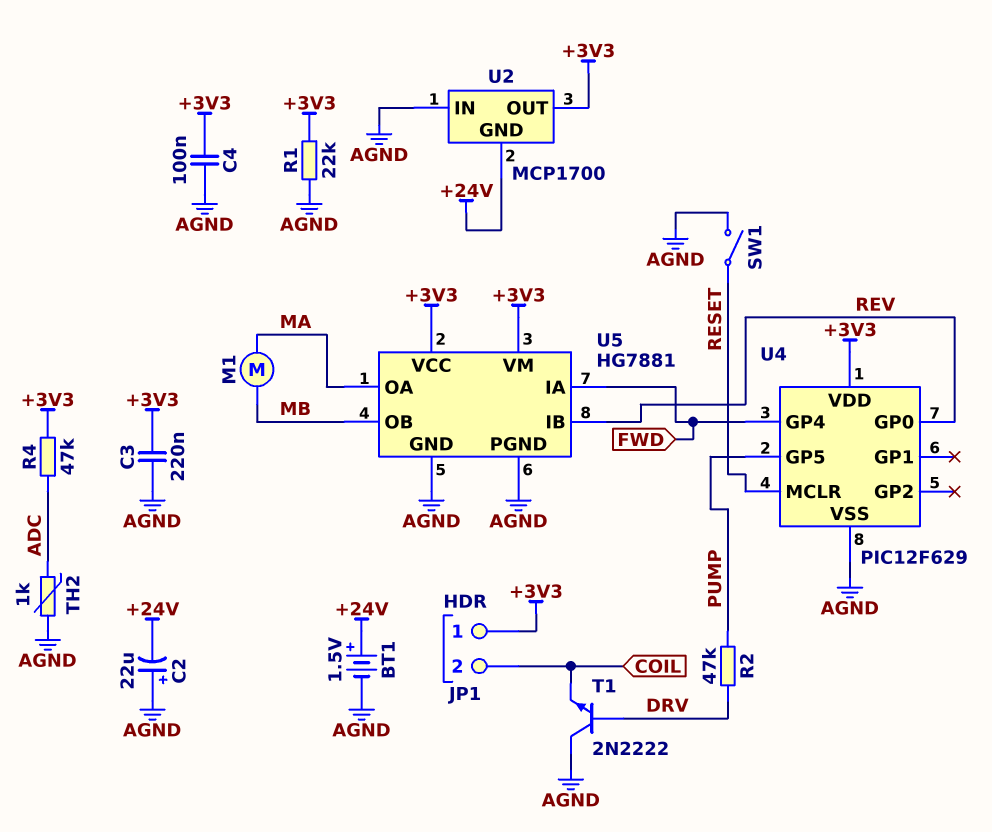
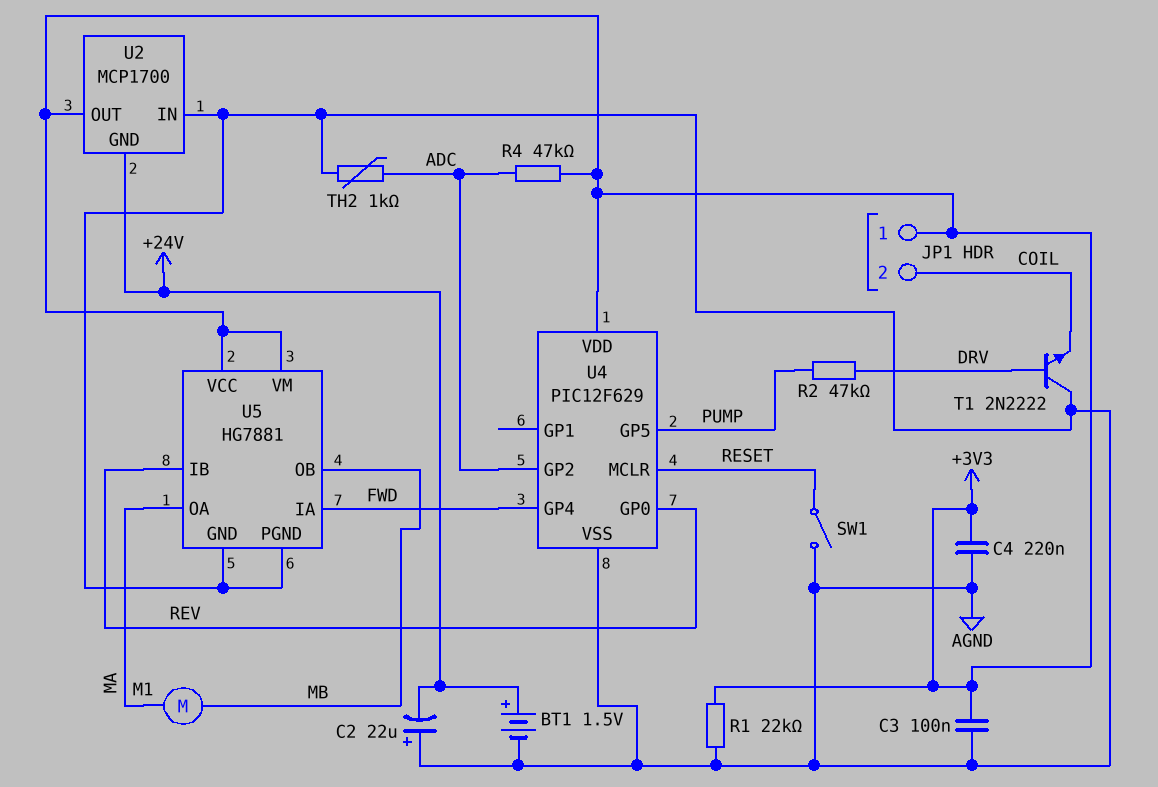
C3: 220nF (+3V3, AGND) -> 100nF (+3V3, AGND)
C4: 100nF (+3V3, AGND) -> 220nF (+3V3, AGND)
U4 pin GP2: none -> ADC

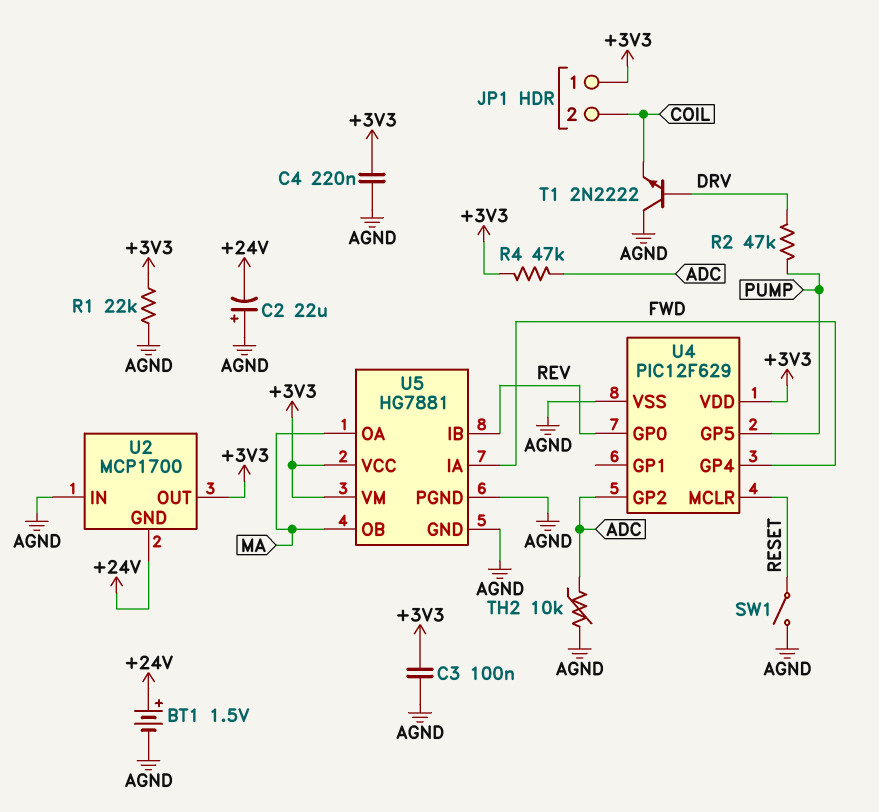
M1: motor (MA, MB) -> none
TH2: 1k (ADC, AGND) -> 10k (ADC, AGND)
U5 pin OB: MB -> MA

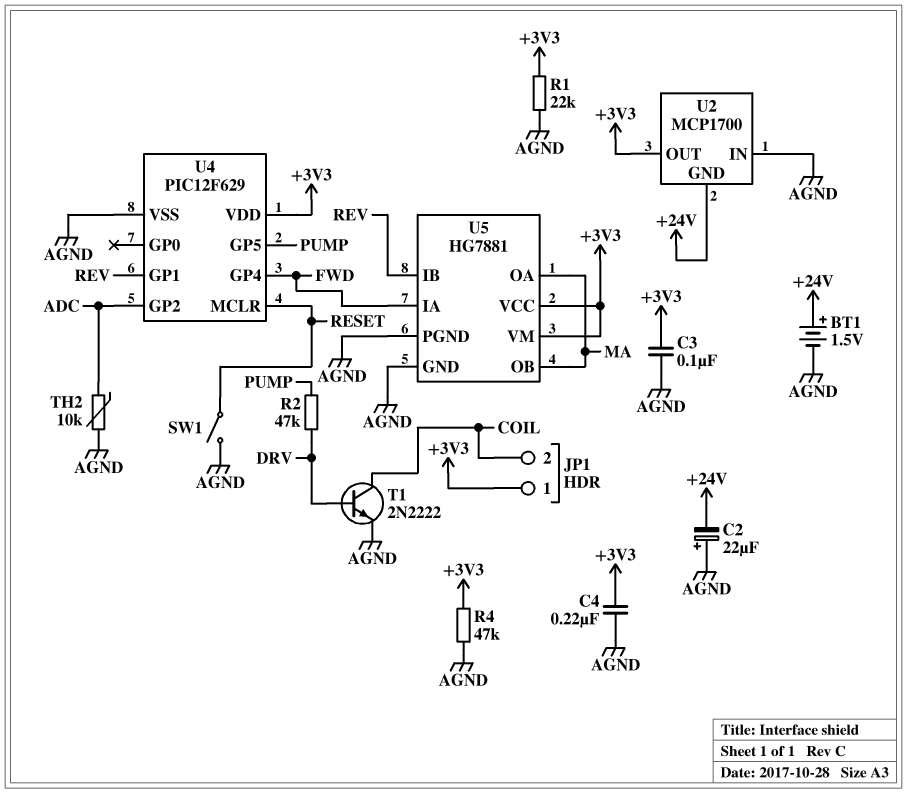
R4: 47k (+3V3, ADC) -> 47k (+3V3, AGND)
T1: NPN 2N2222 (B DRV, C AGND, E COIL) -> NPN 2N2222 (B DRV, C COIL, E AGND)
U4 pin GP0: REV -> none
U4 pin GP1: none -> REV

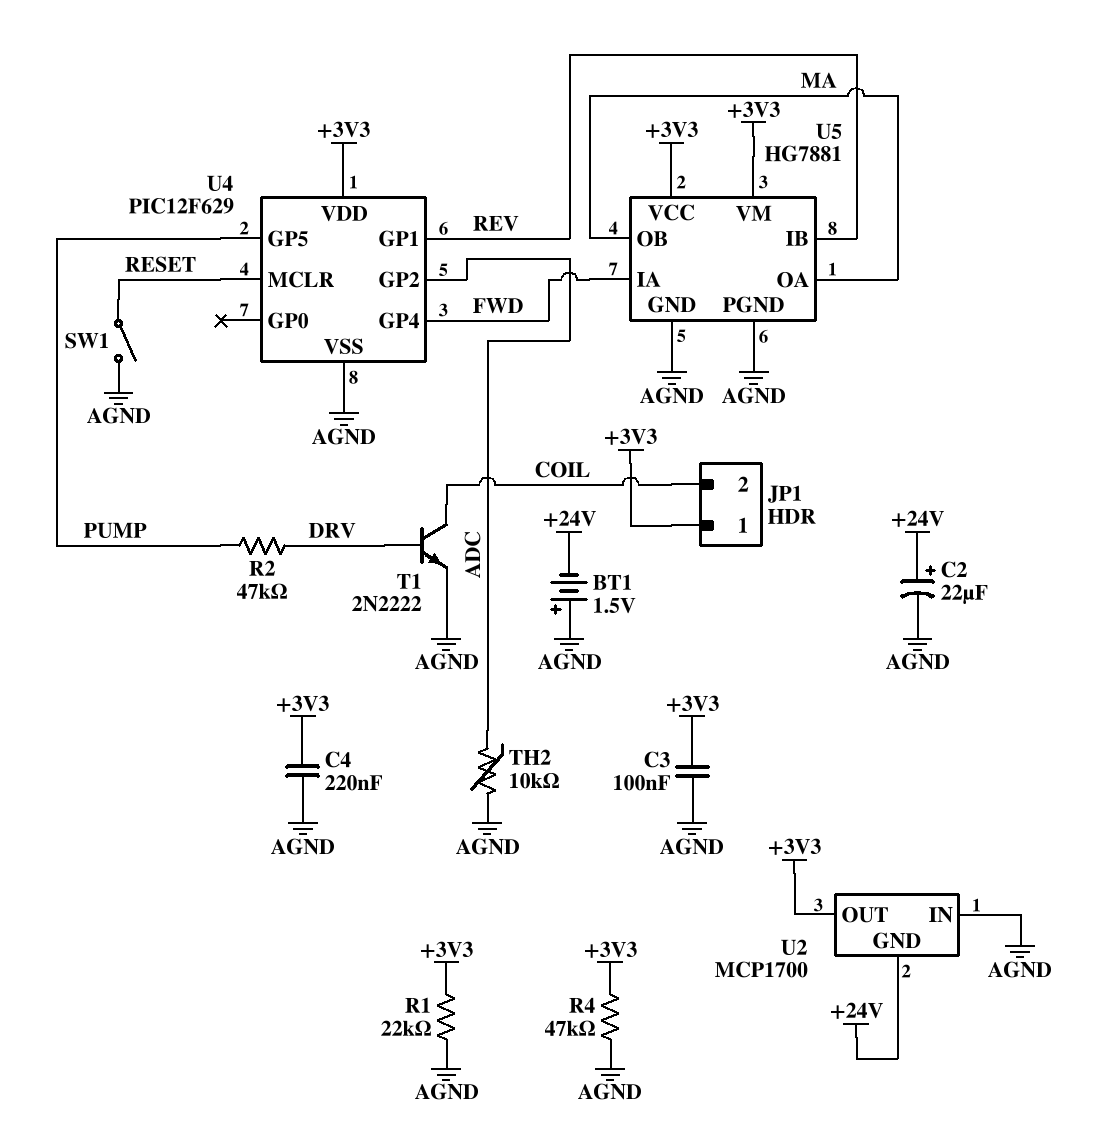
BT1: 1.5V (plus +24V, minus AGND) -> 1.5V (plus AGND, minus +24V)
C2: 22uF (plus AGND, minus +24V) -> 22uF (plus +24V, minus AGND)

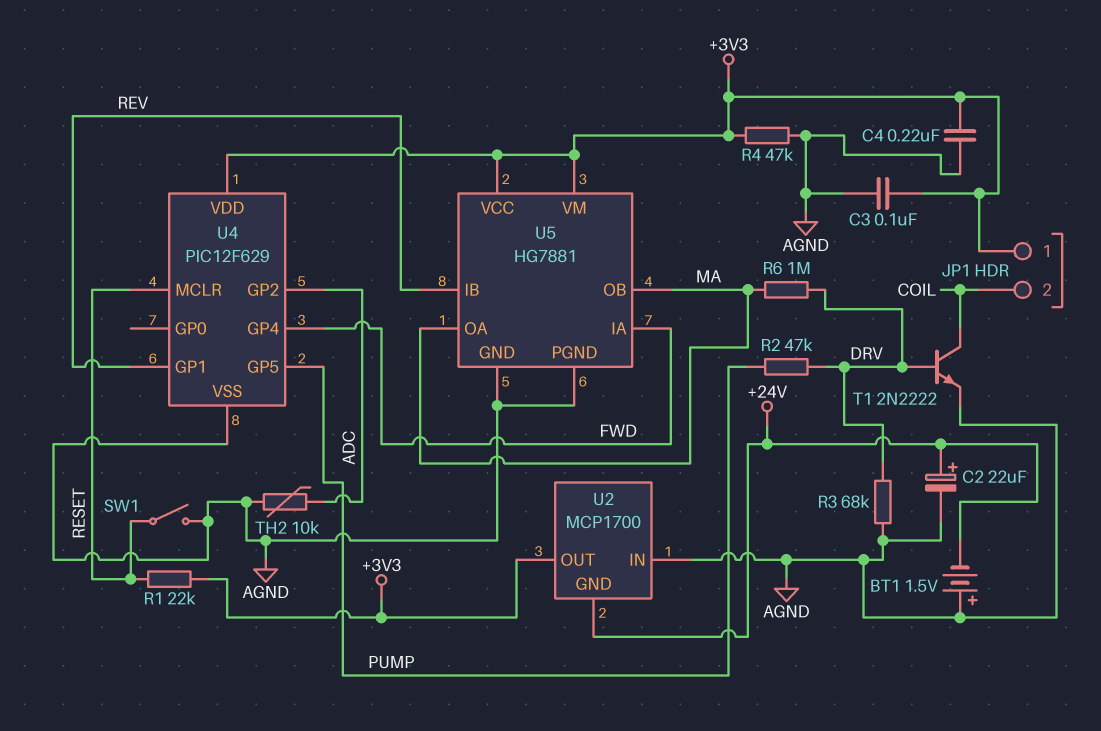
R1: 22k (+3V3, AGND) -> 22k (+3V3, RESET)
R3: none -> 68k (AGND, DRV)
R6: none -> 1M (DRV, MA)

